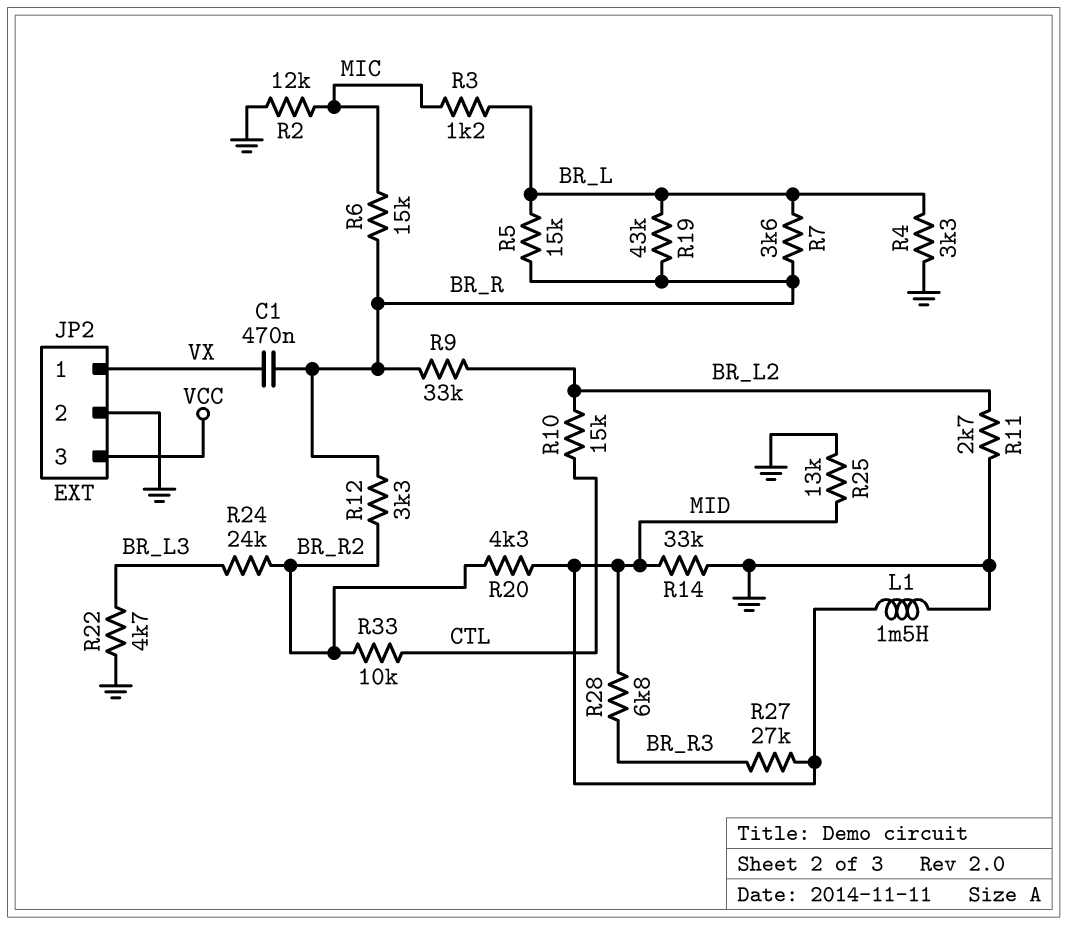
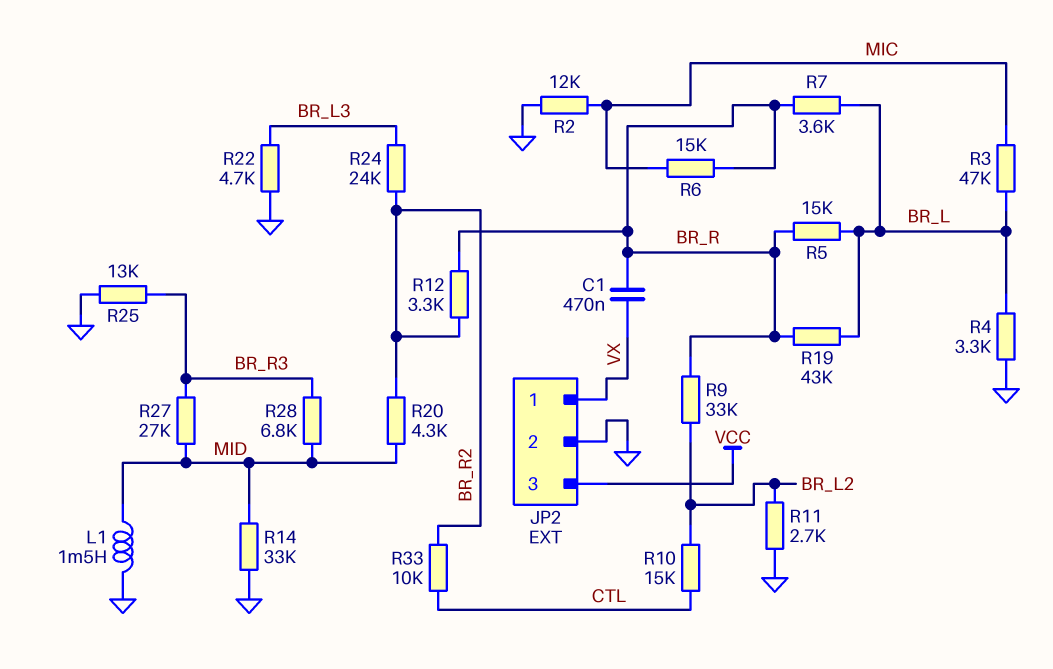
R3: 1.2k (BR_L, MIC) -> 47k (BR_L, MIC)
R25: 13k (GND, MID) -> 13k (BR_R3, GND)

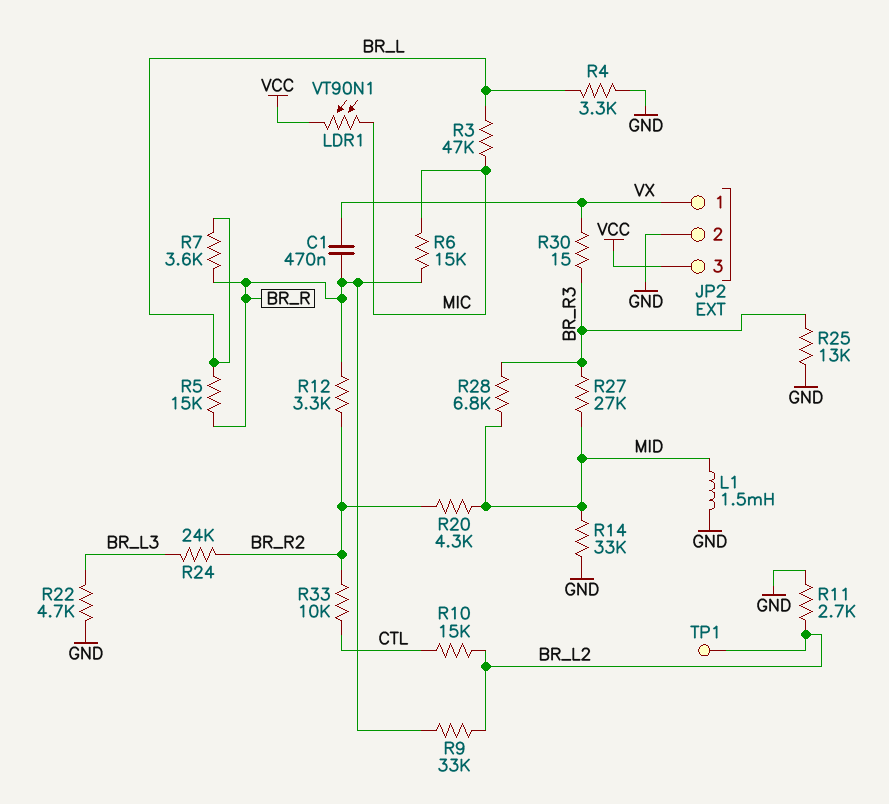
LDR1: none -> VT90N1 (MIC, VCC)
R2: 12k (GND, MIC) -> none
R19: 43k (BR_L, BR_R) -> none
R30: none -> 15 (BR_R3, VX)
TP1: none -> test point (BR_L2)

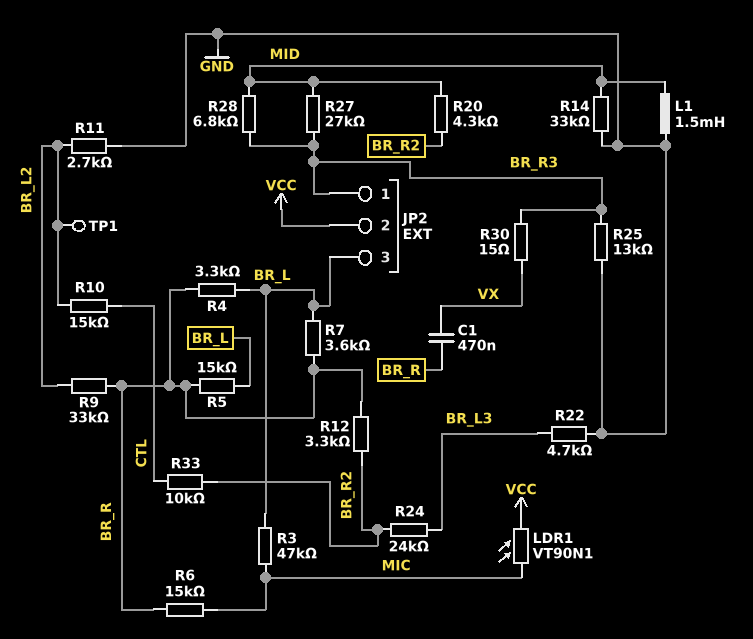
JP2 pin 1: VX -> BR_R3
JP2 pin 2: GND -> VCC
JP2 pin 3: VCC -> BR_L
R4: 3.3k (BR_L, GND) -> 3.3k (BR_L, BR_R)

